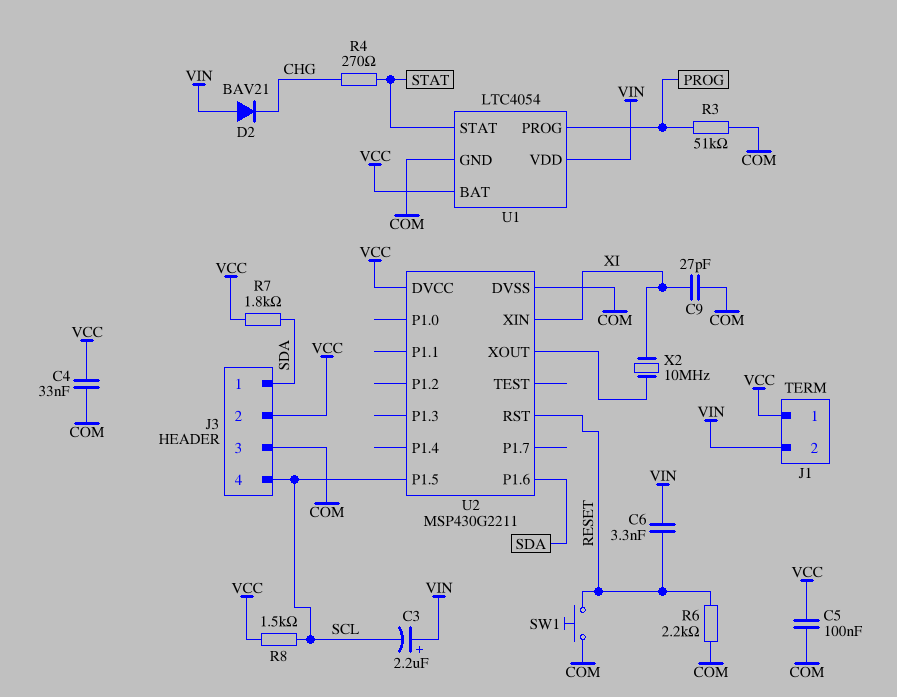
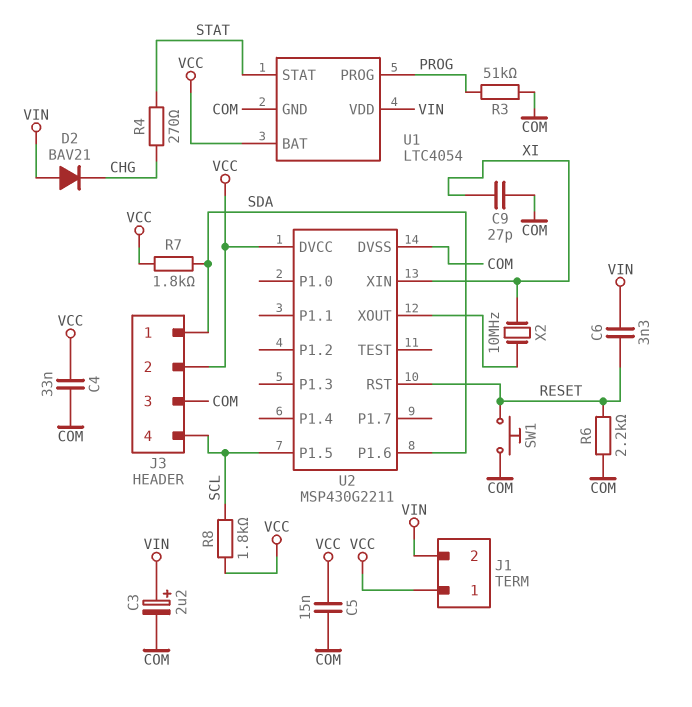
C3: 2.2uF (plus VIN, minus SCL) -> 2.2uF (plus VIN, minus COM)
C5: 100nF (COM, VCC) -> 15nF (COM, VCC)
R8: 1.5k (SCL, VCC) -> 1.8k (SCL, VCC)

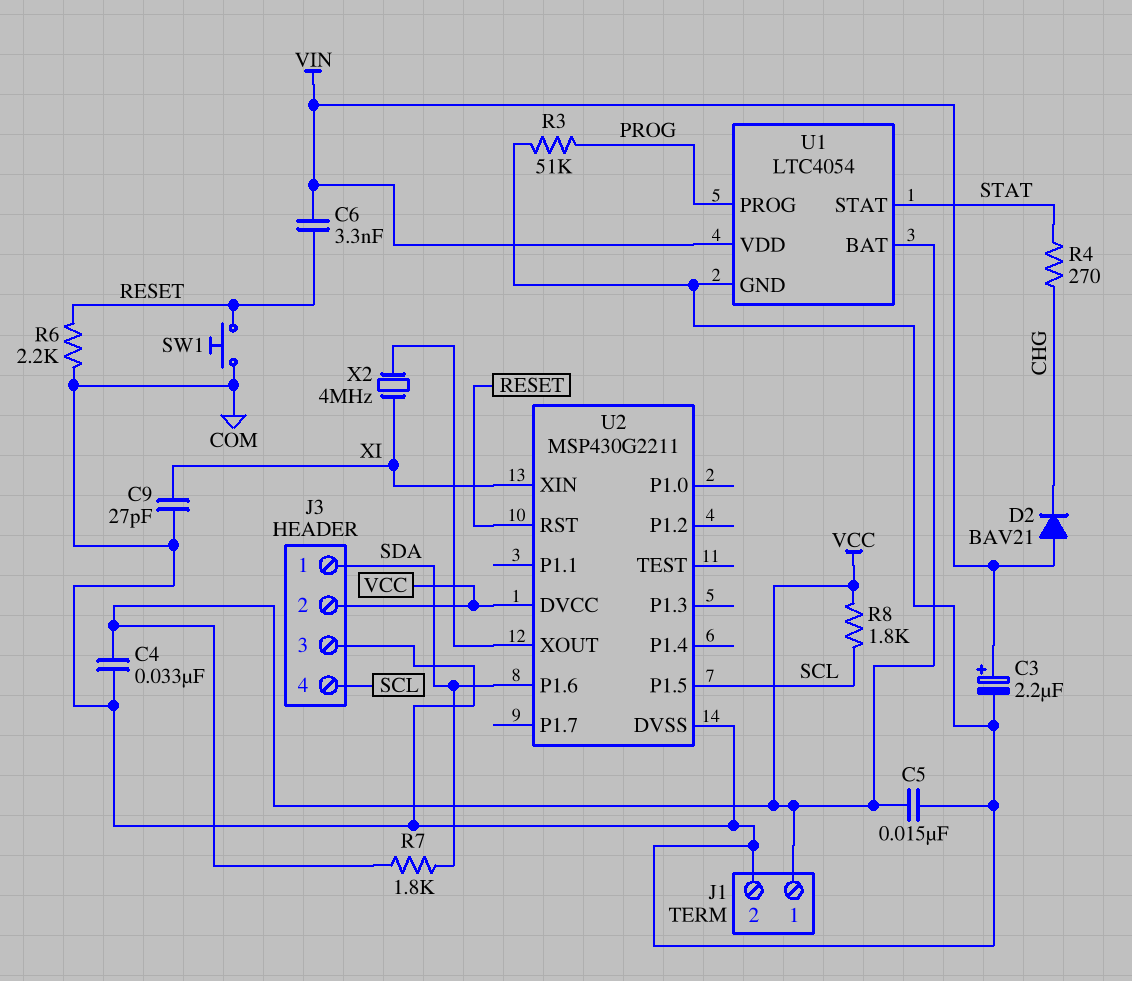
J1 pin 2: VIN -> COM
X2: 10MHz (U2/XOUT, XI) -> 4MHz (U2/XOUT, XI)

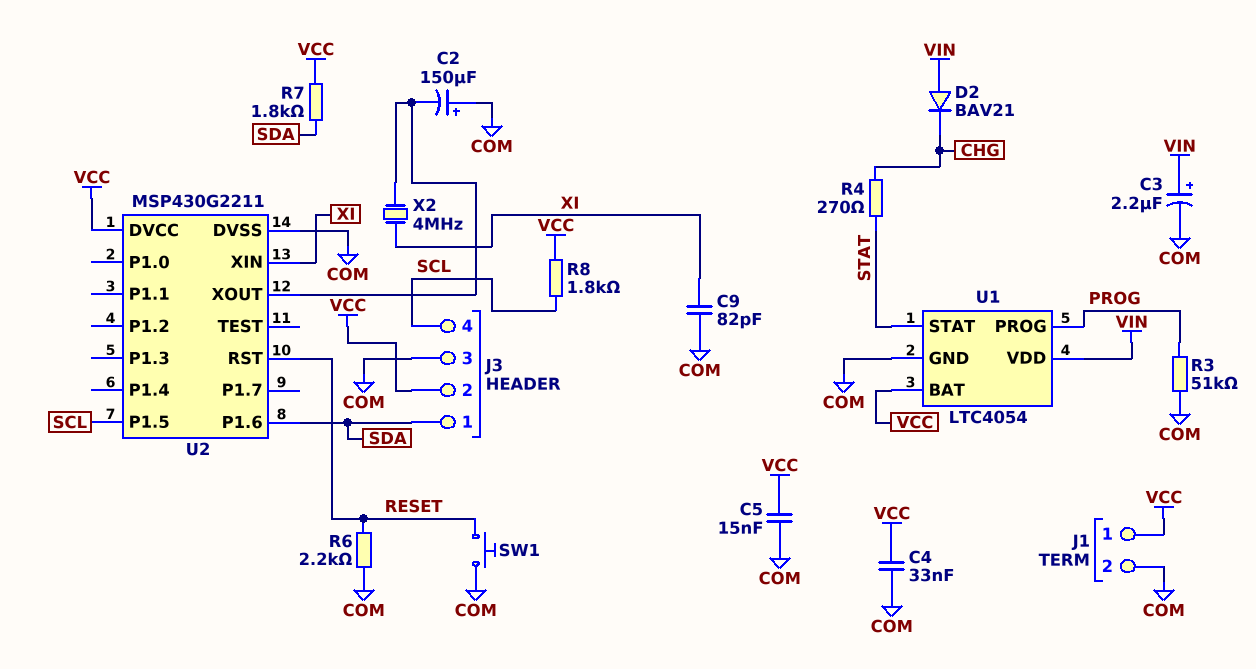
C2: none -> 150uF (plus COM, minus U2/XOUT)
C6: 3.3nF (RESET, VIN) -> none
C9: 27pF (COM, XI) -> 82pF (COM, XI)

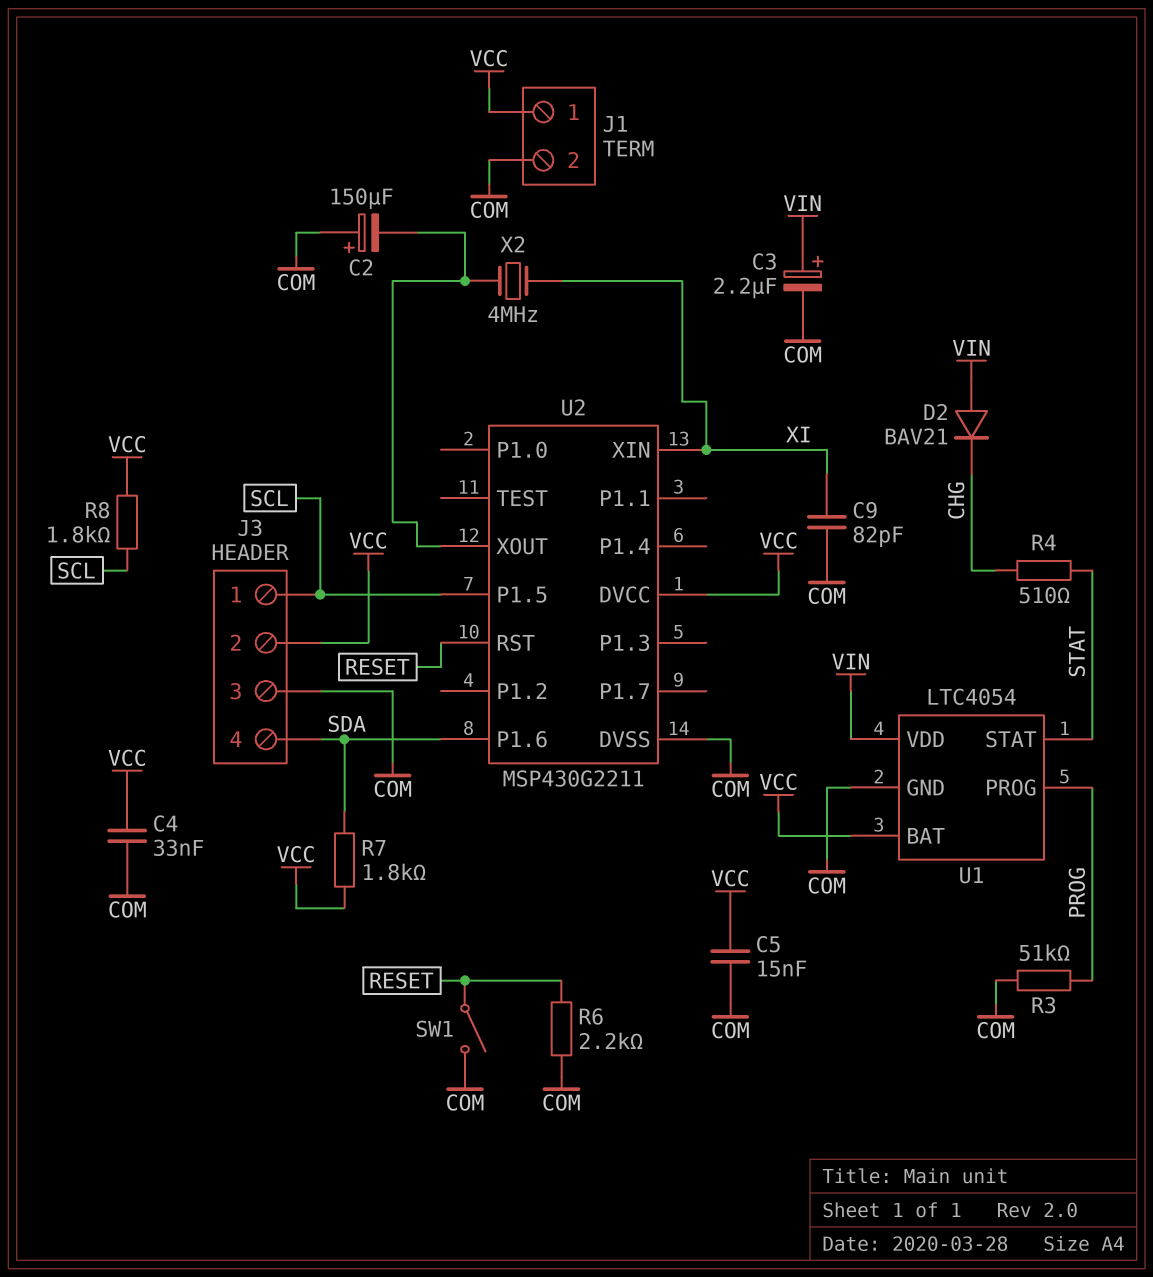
J3 pin 1: SDA -> SCL
J3 pin 4: SCL -> SDA
R4: 270 (CHG, STAT) -> 510 (CHG, STAT)
SW1: button (COM, RESET) -> switch (COM, RESET)

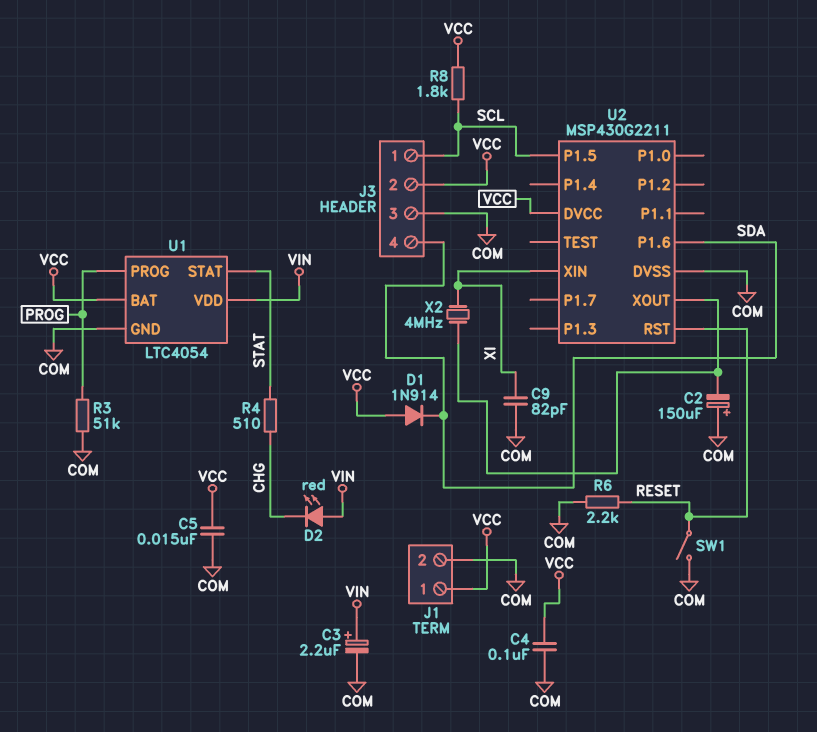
C4: 33nF (COM, VCC) -> 100nF (COM, VCC)
D1: none -> diode 1N914 (A VCC, K SDA)
D2: diode BAV21 (A VIN, K CHG) -> LED red (A VIN, K CHG)
R7: 1.8k (SDA, VCC) -> none

